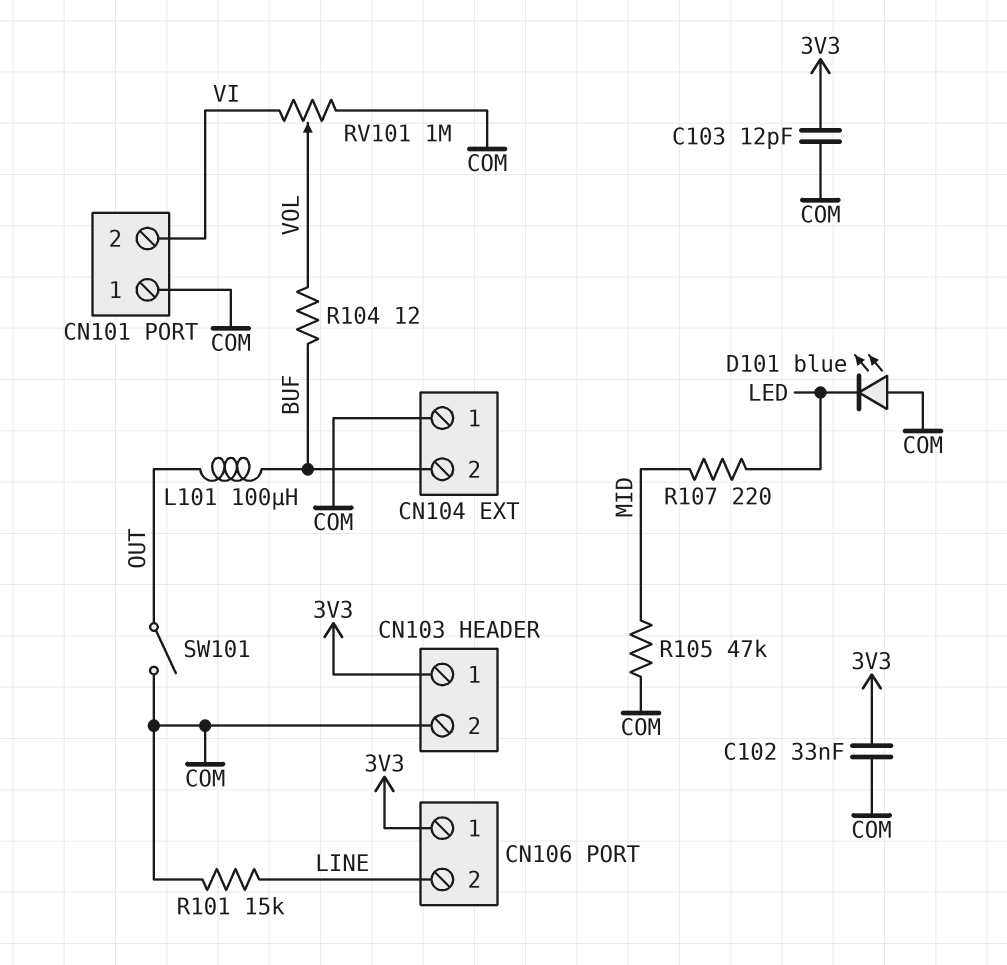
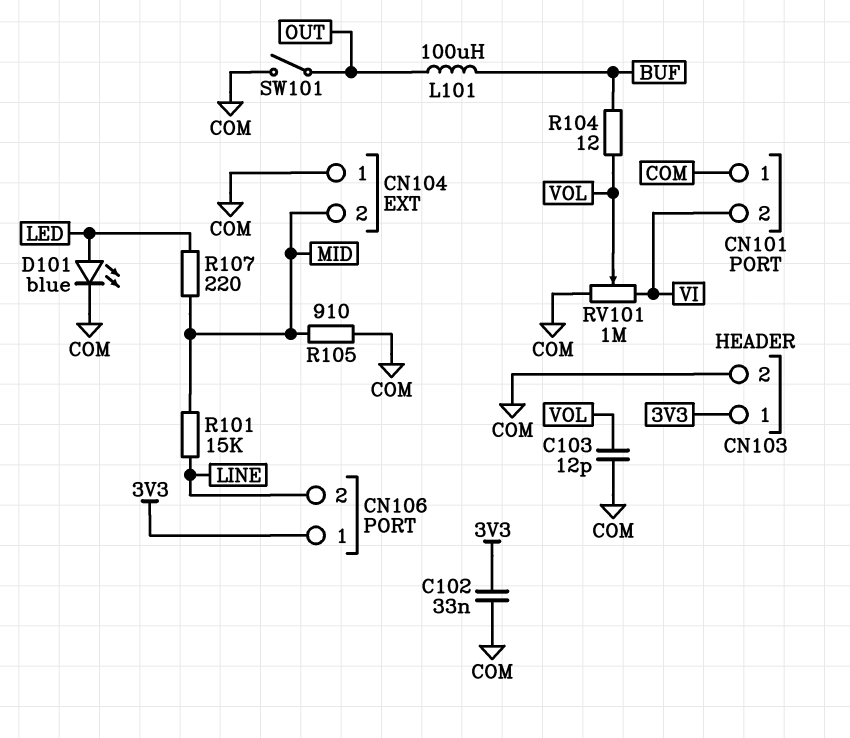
C103: 12pF (3V3, COM) -> 12pF (COM, VOL)
CN104 pin 2: BUF -> MID
D101: LED blue (A COM, K LED) -> LED blue (A LED, K COM)
R101: 15k (COM, LINE) -> 15k (LINE, MID)
R105: 47k (COM, MID) -> 910 (COM, MID)

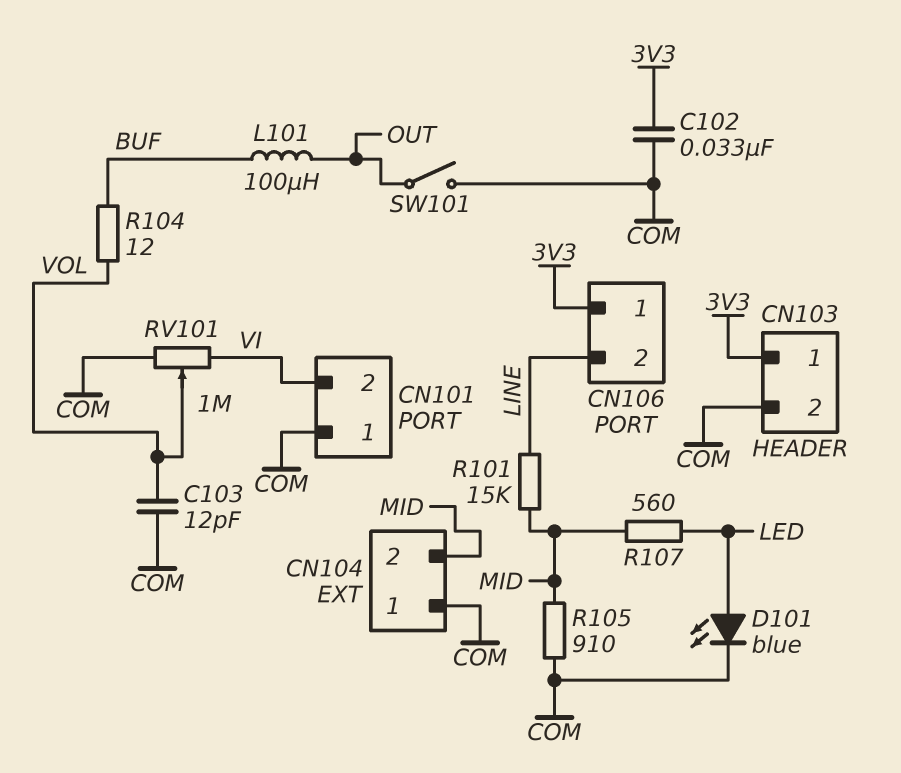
R107: 220 (LED, MID) -> 560 (LED, MID)

